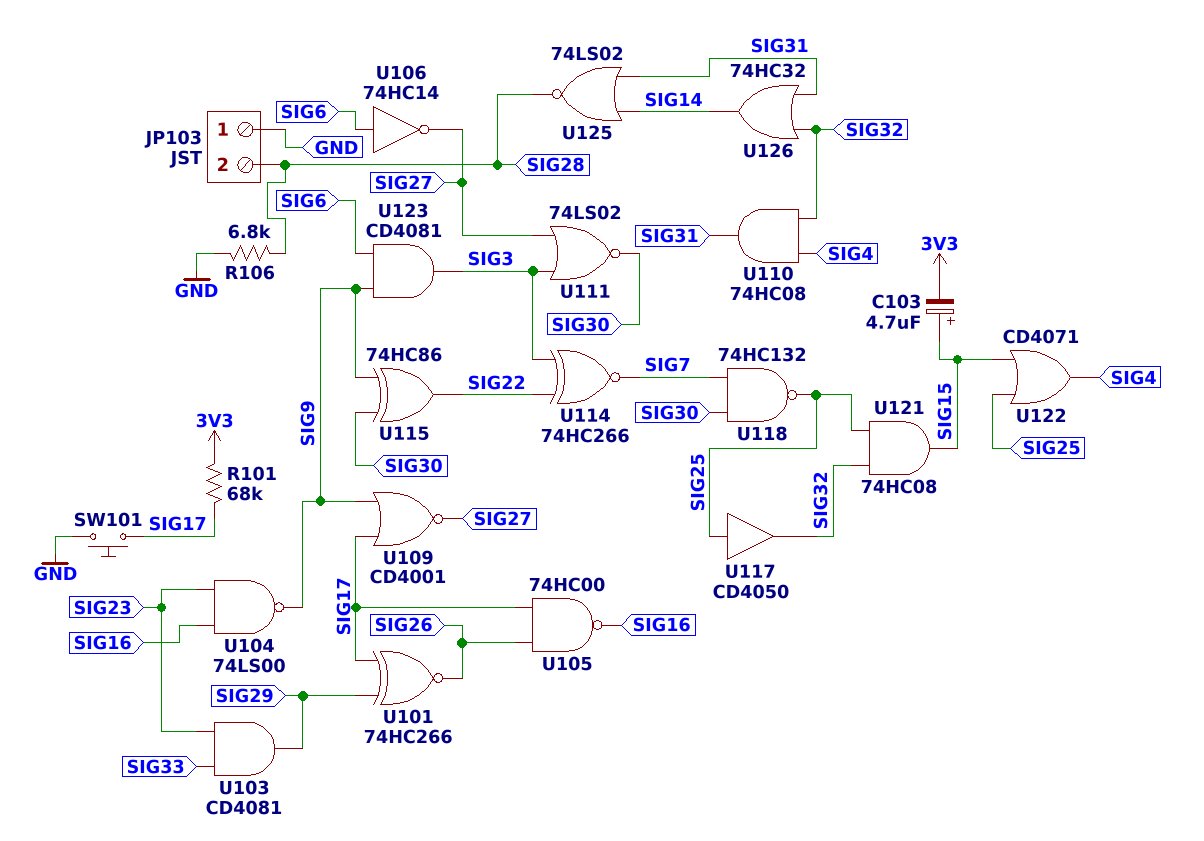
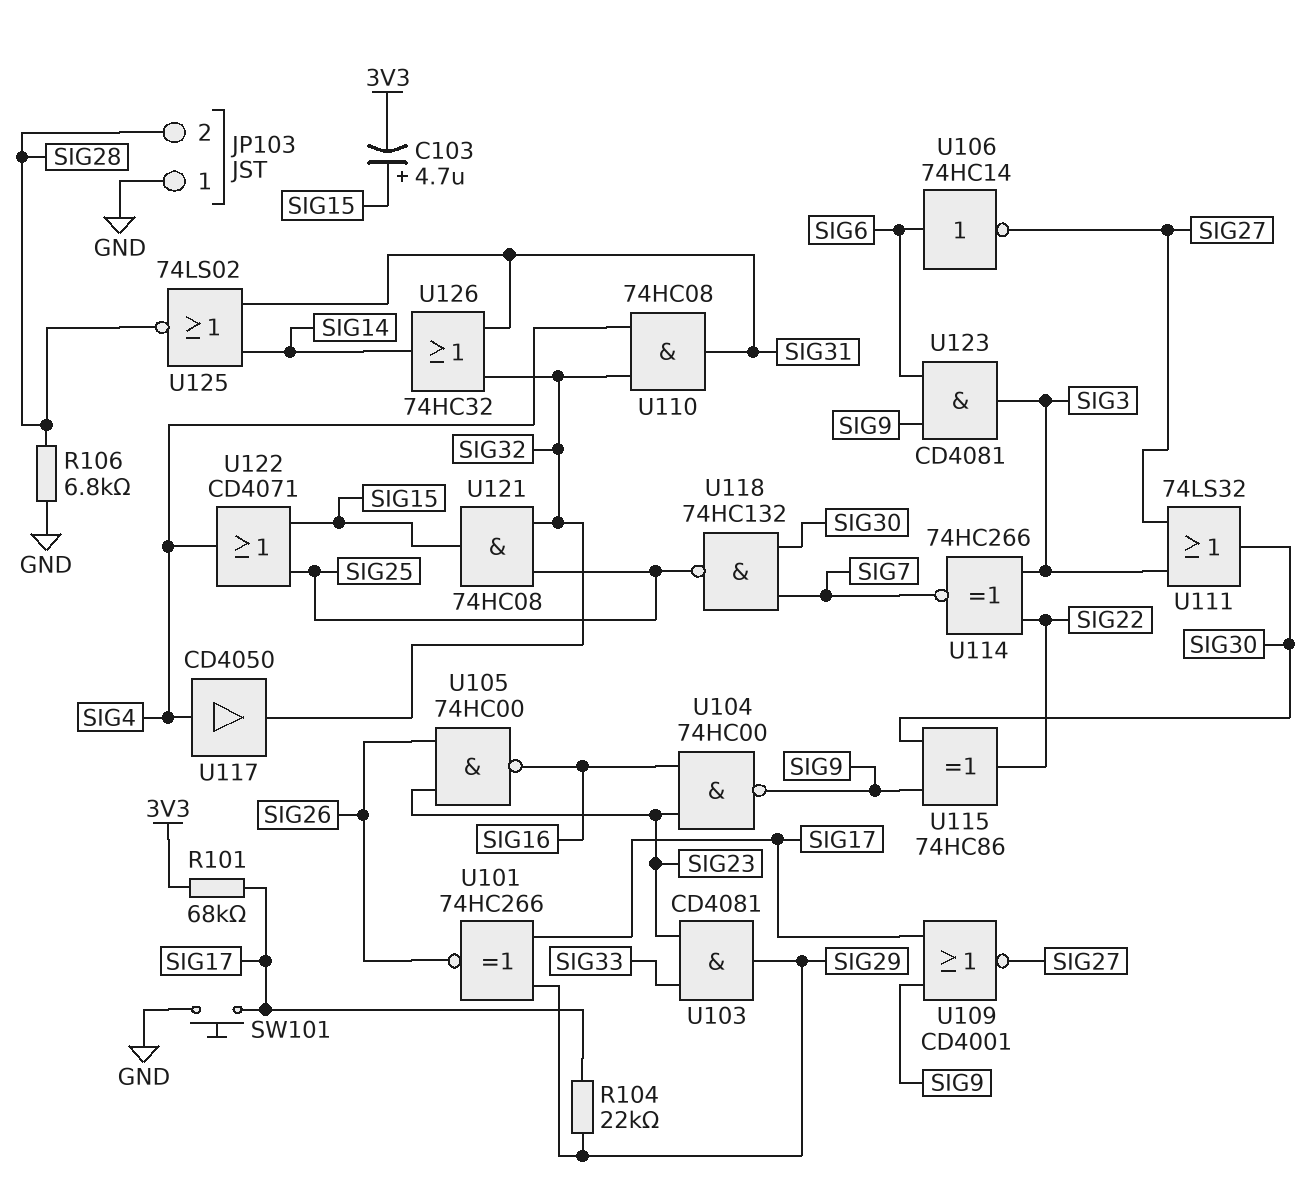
R104: none -> 22k (SIG17, SIG29)
U104: NAND 74LS00 (in SIG16, in SIG23, out SIG9) -> NAND 74HC00 (in SIG16, in SIG23, out SIG9)
U105: NAND 74HC00 (in SIG17, in SIG26, out SIG16) -> NAND 74HC00 (in SIG23, in SIG26, out SIG16)
U111: NOR 74LS02 (in SIG3, in SIG27, out SIG30) -> OR 74LS32 (in SIG3, in SIG27, out SIG30)
U117: buffer CD4050 (in SIG25, out SIG32) -> buffer CD4050 (in SIG4, out SIG32)

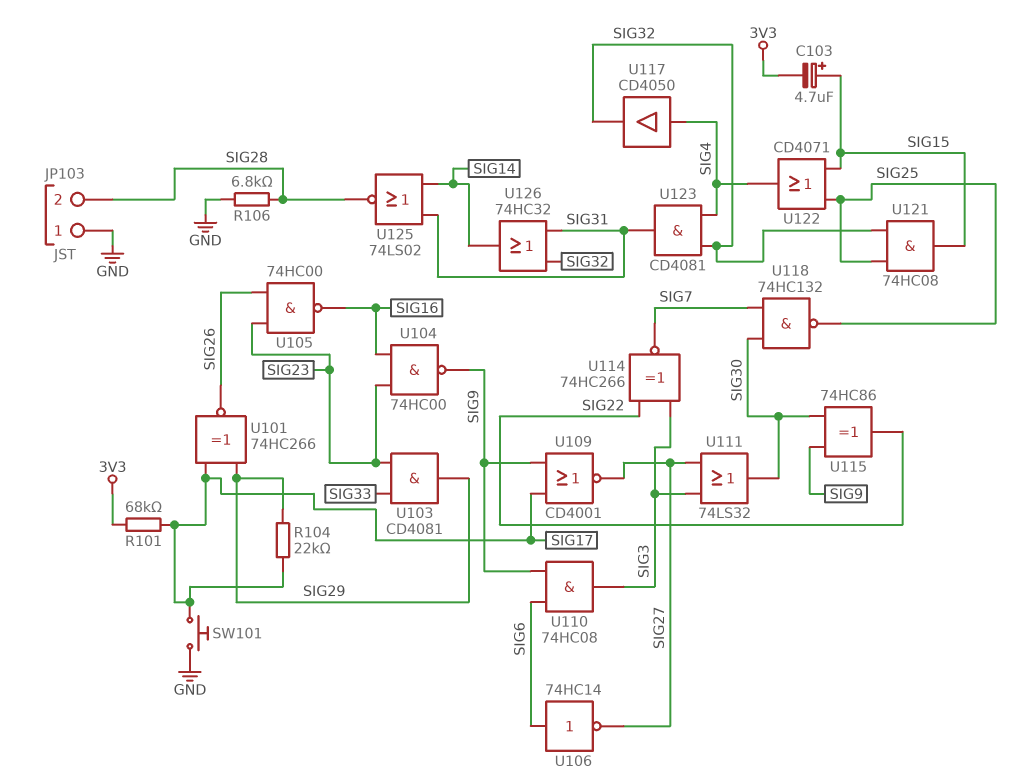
U110: AND 74HC08 (in SIG4, in SIG32, out SIG31) -> AND 74HC08 (in SIG6, in SIG9, out SIG3)
U123: AND CD4081 (in SIG6, in SIG9, out SIG3) -> AND CD4081 (in SIG4, in SIG32, out SIG31)

